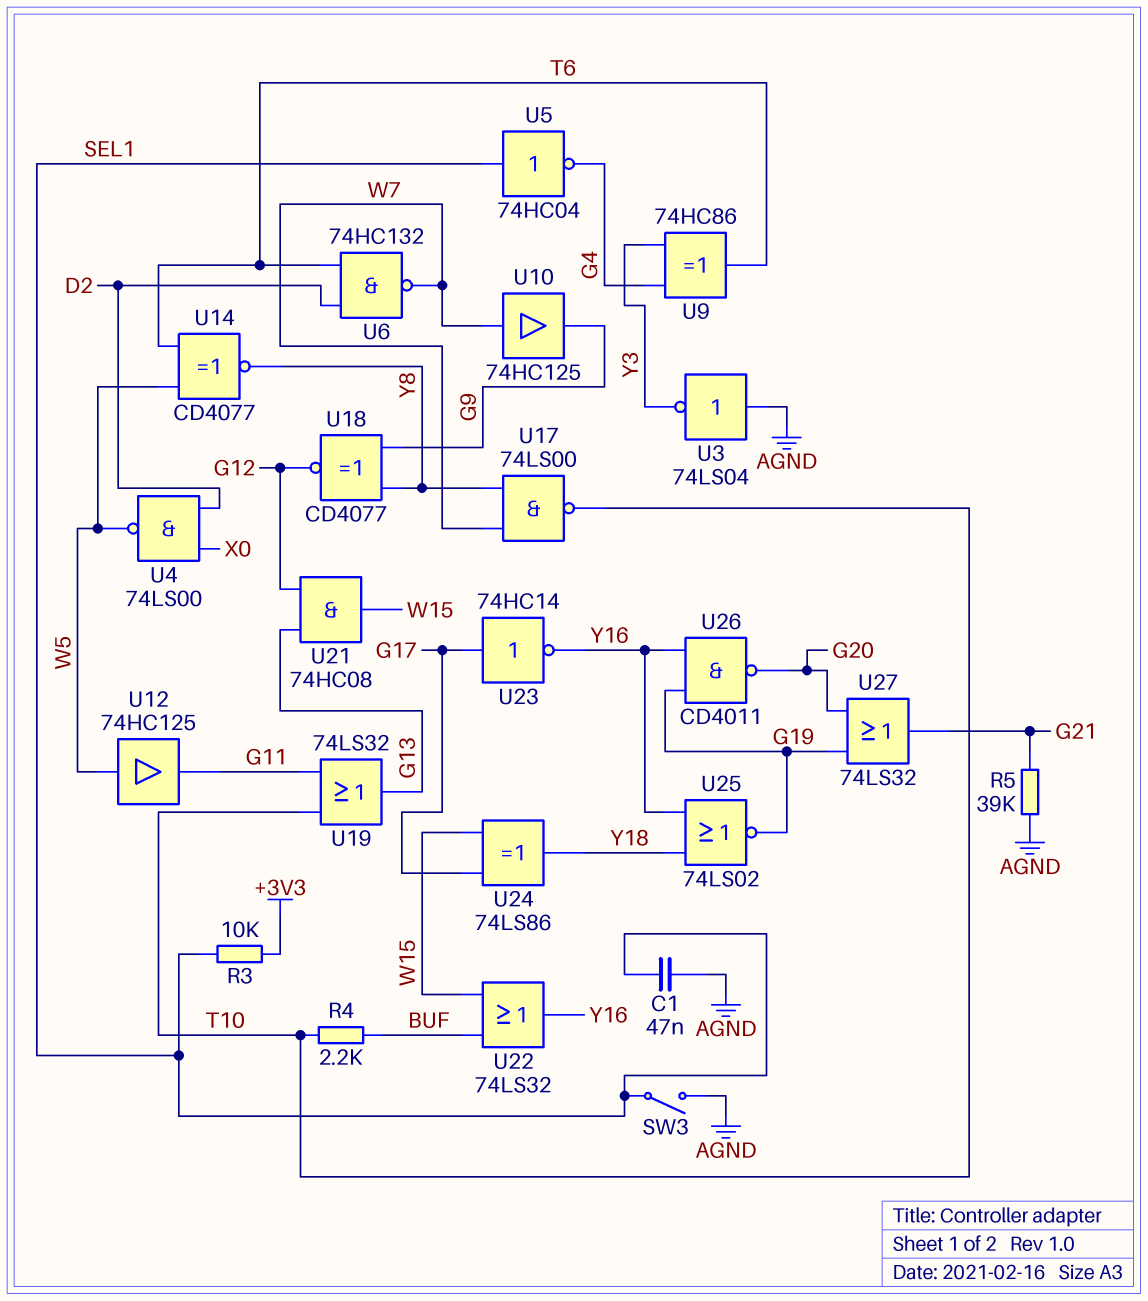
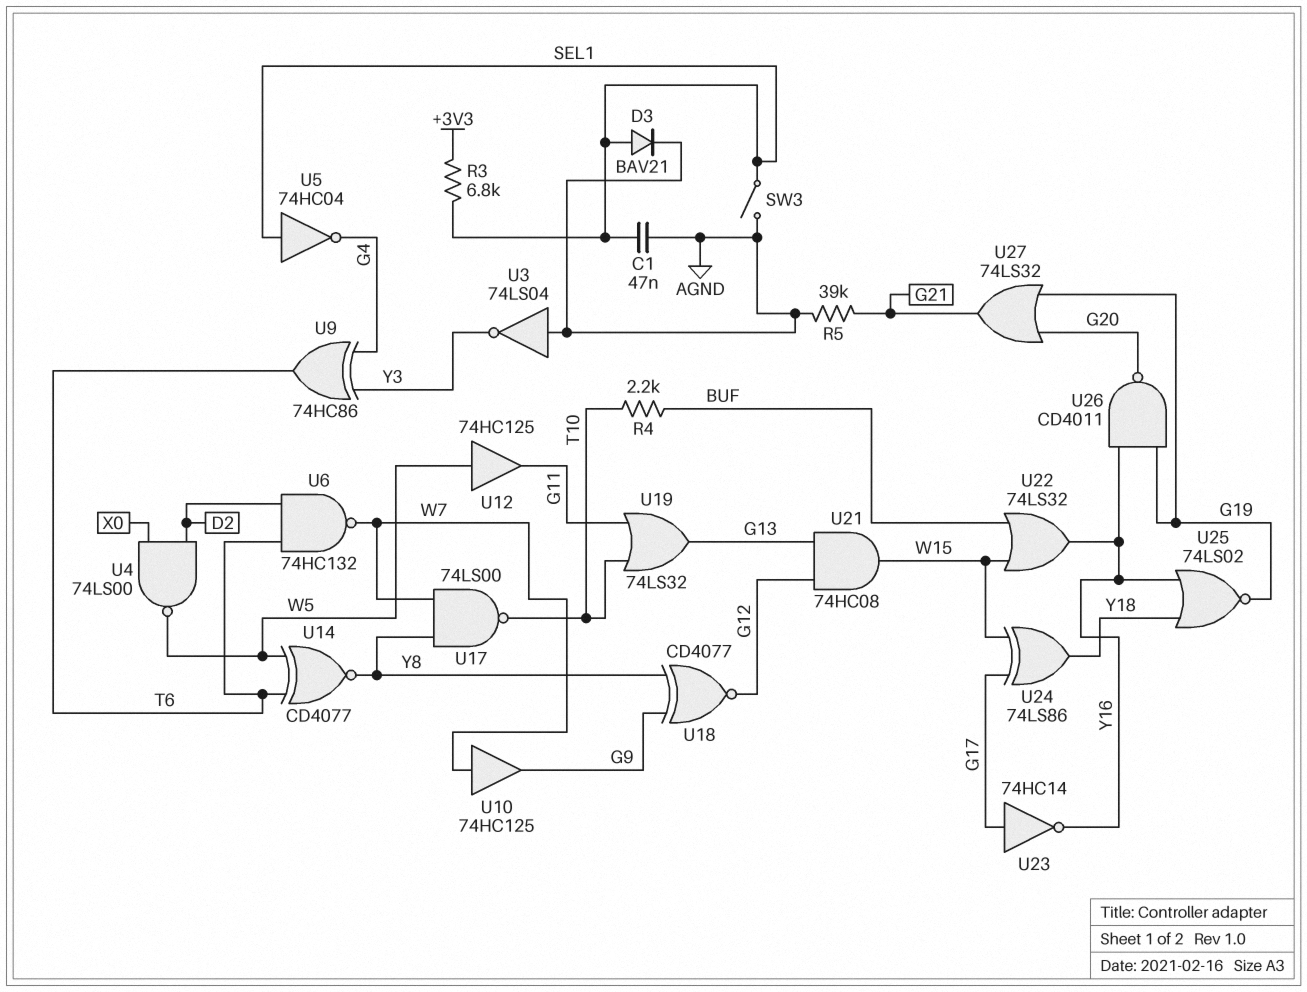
D3: none -> diode BAV21 (A SEL1, K AGND)
R3: 10k (+3V3, SEL1) -> 6.8k (+3V3, SEL1)

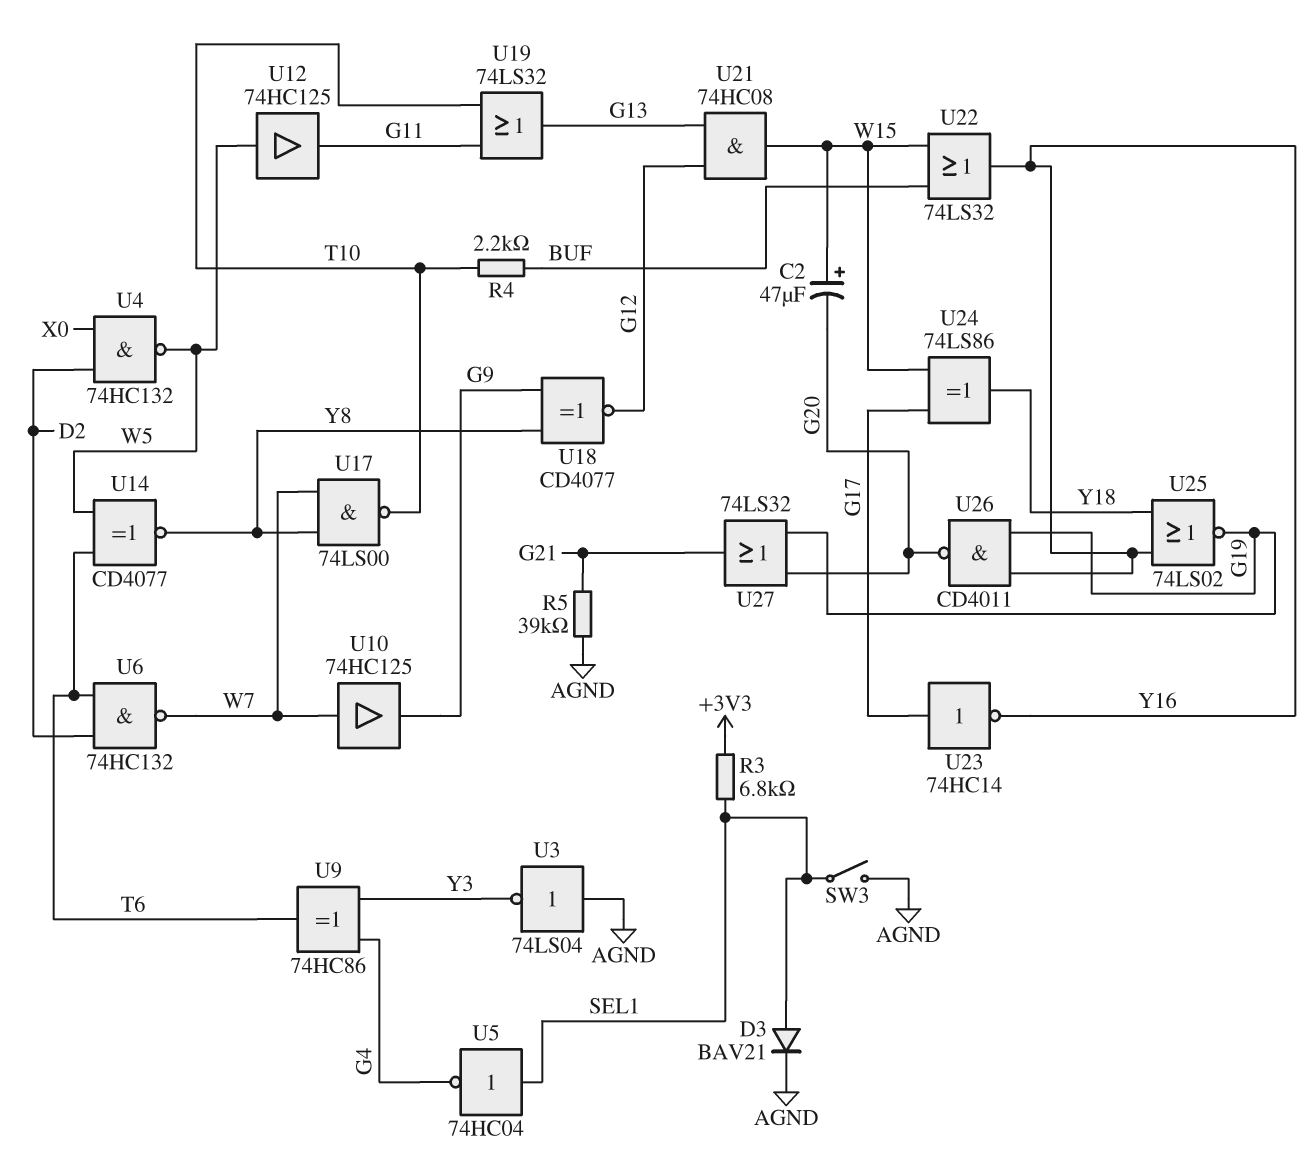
C1: 47nF (AGND, SEL1) -> none
C2: none -> 47uF (plus W15, minus G20)
U4: NAND 74LS00 (in D2, in X0, out W5) -> NAND 74HC132 (in D2, in X0, out W5)

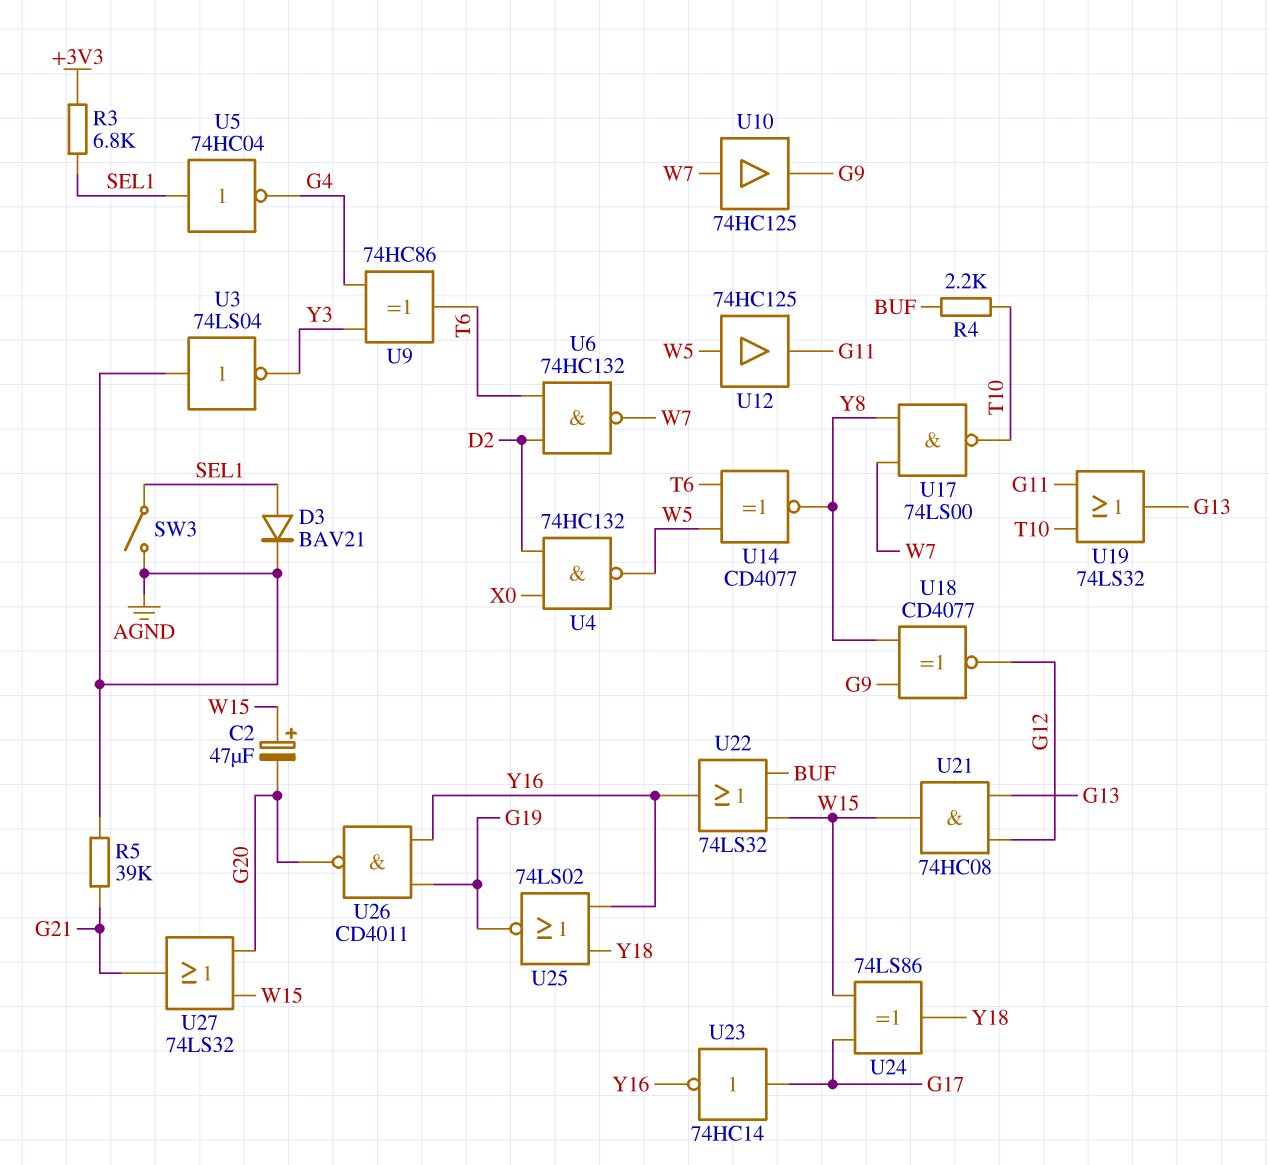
U27: OR 74LS32 (in G19, in G20, out G21) -> OR 74LS32 (in G20, in W15, out G21)

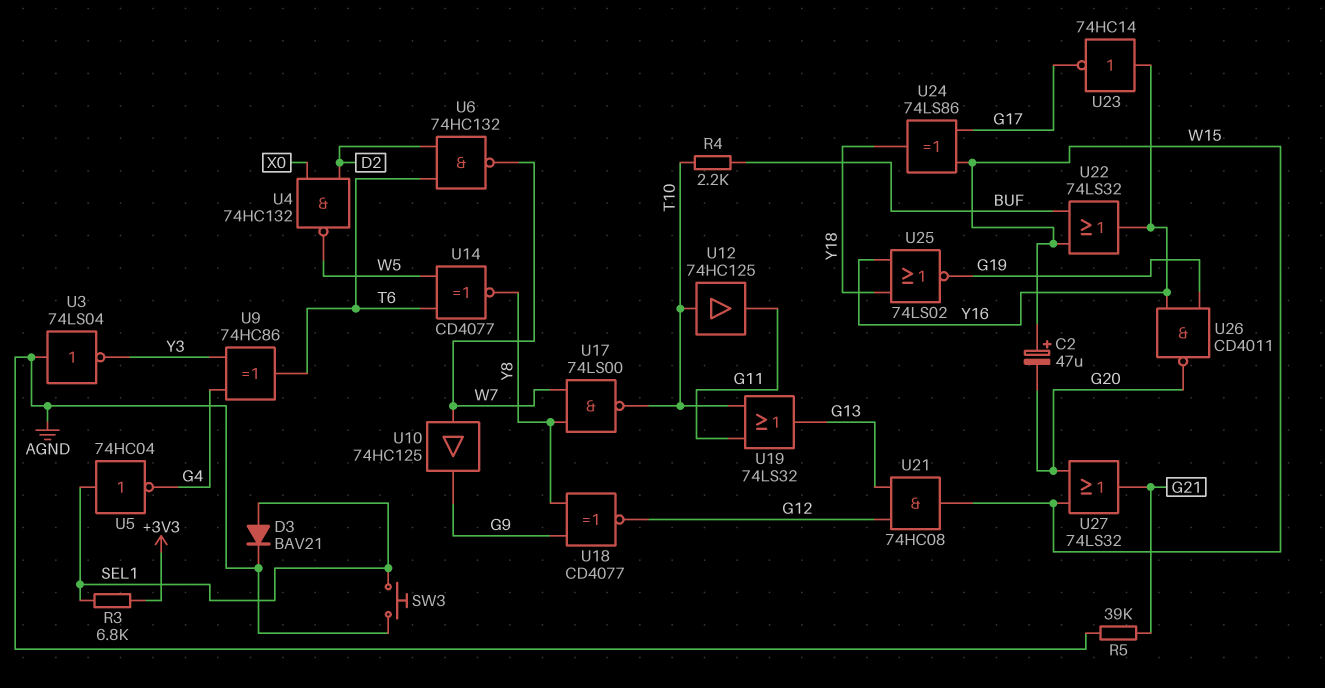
SW3: switch (AGND, SEL1) -> button (AGND, SEL1)
U12: buffer 74HC125 (in W5, out G11) -> buffer 74HC125 (in T10, out G11)
U23: NOT 74HC14 (in G17, out Y16) -> NOT 74HC14 (in Y16, out G17)

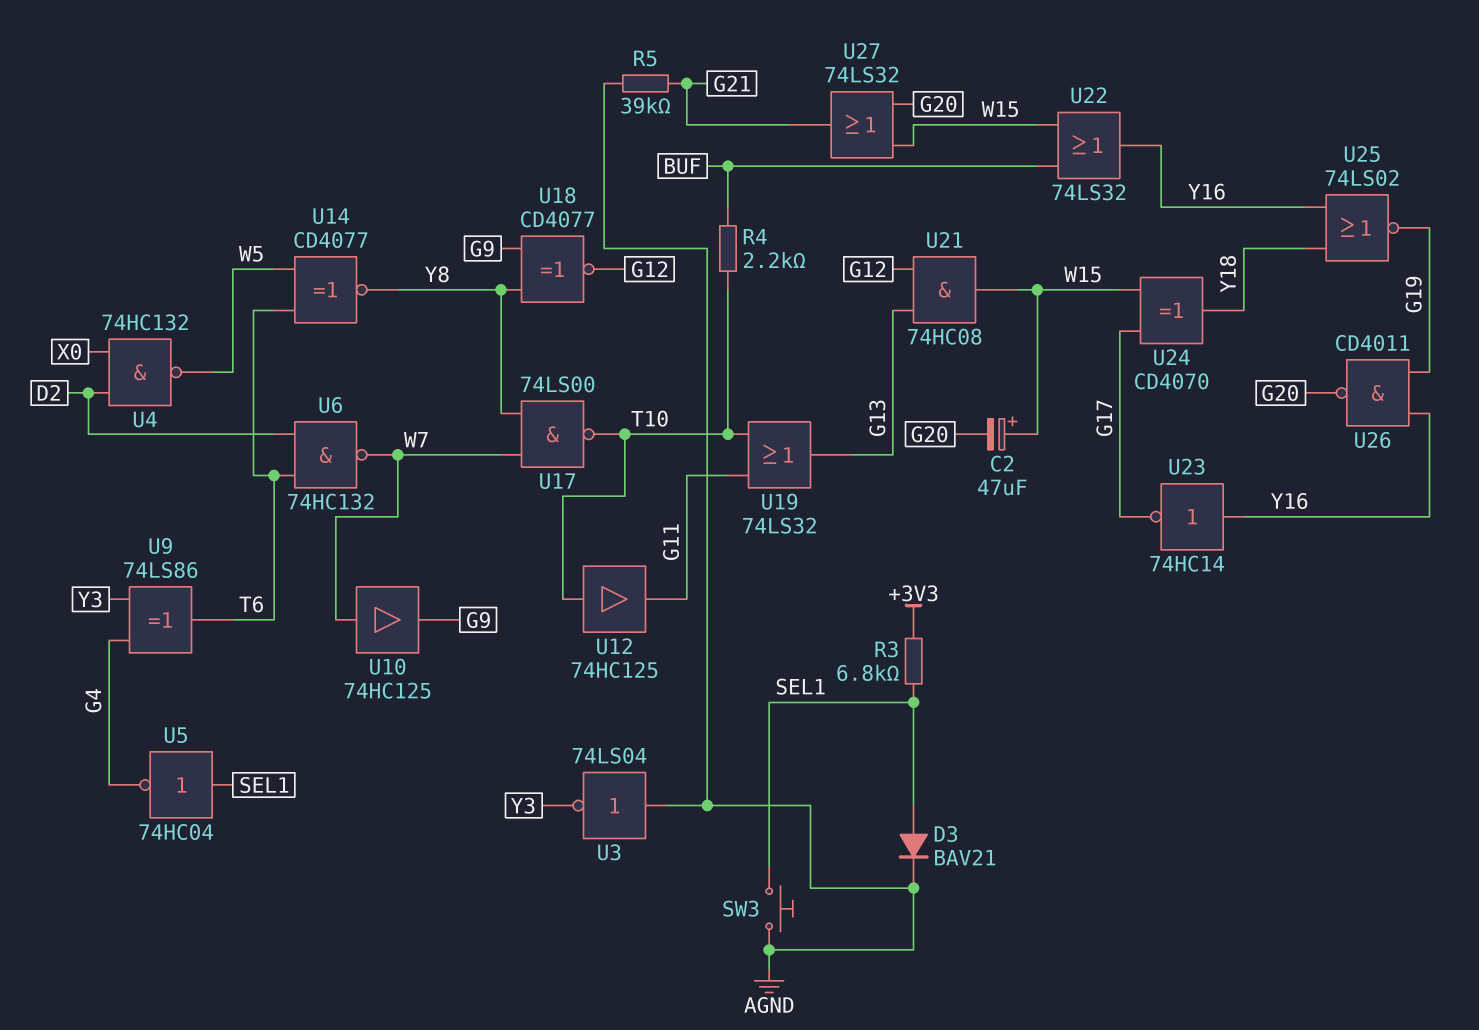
U9: XOR 74HC86 (in G4, in Y3, out T6) -> XOR 74LS86 (in G4, in Y3, out T6)
U24: XOR 74LS86 (in G17, in W15, out Y18) -> XOR CD4070 (in G17, in W15, out Y18)

